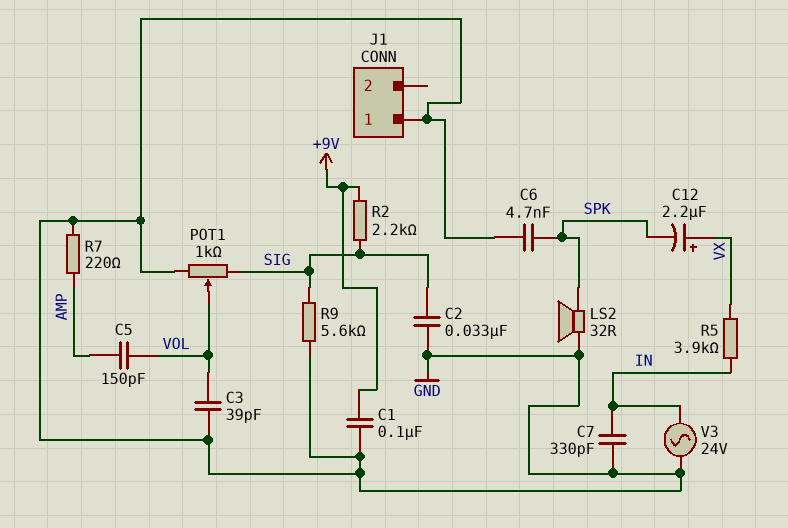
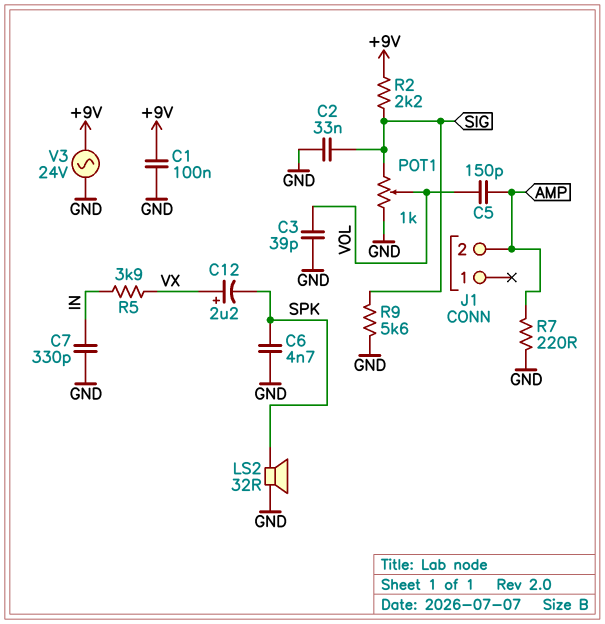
J1 pin 1: GND -> none
J1 pin 2: none -> AMP
V3: AC 24V (GND, IN) -> AC 24V (+9V, GND)

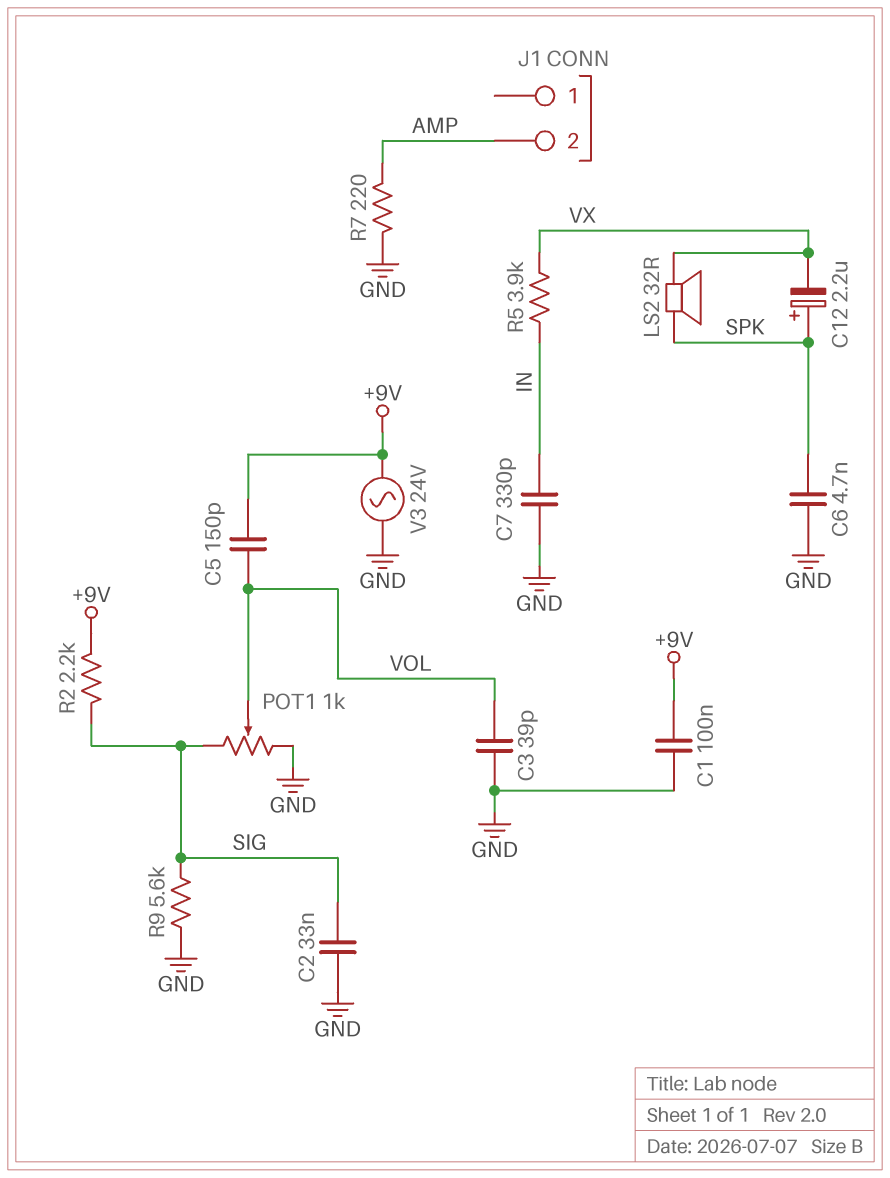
C5: 150pF (AMP, VOL) -> 150pF (+9V, VOL)
C12: 2.2uF (plus VX, minus SPK) -> 2.2uF (plus SPK, minus VX)
LS2: speaker 32R (GND, SPK) -> speaker 32R (SPK, VX)

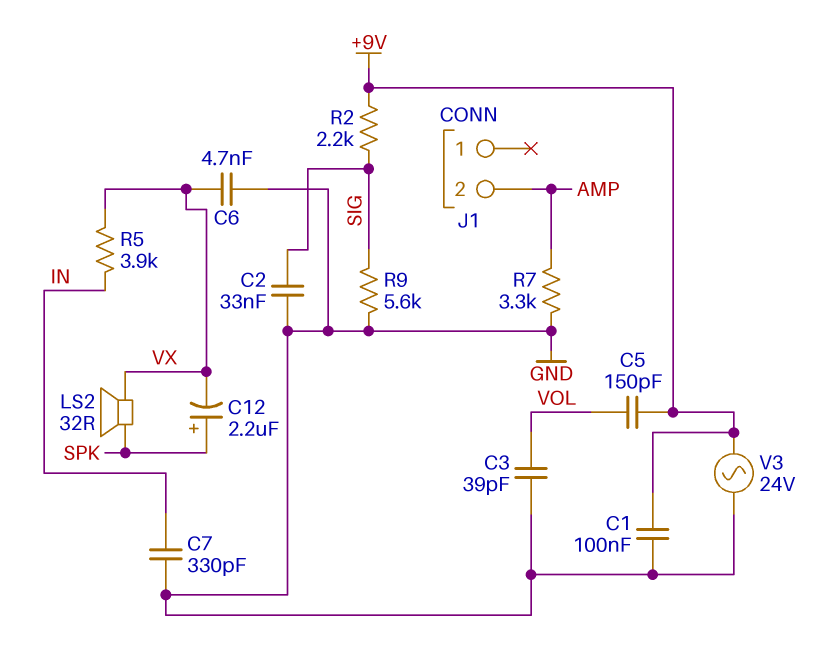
C6: 4.7nF (GND, SPK) -> 4.7nF (GND, VX)
POT1: 1k (GND, SIG, wiper VOL) -> none
R7: 220 (AMP, GND) -> 3.3k (AMP, GND)

